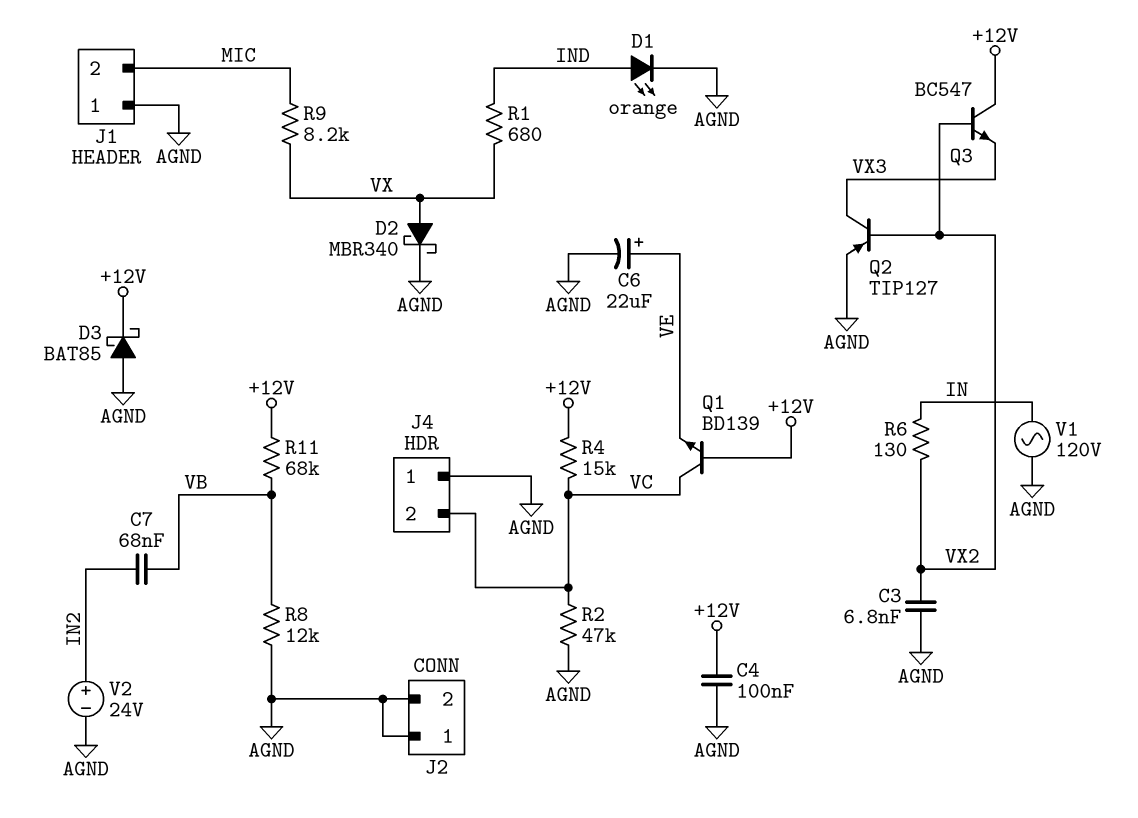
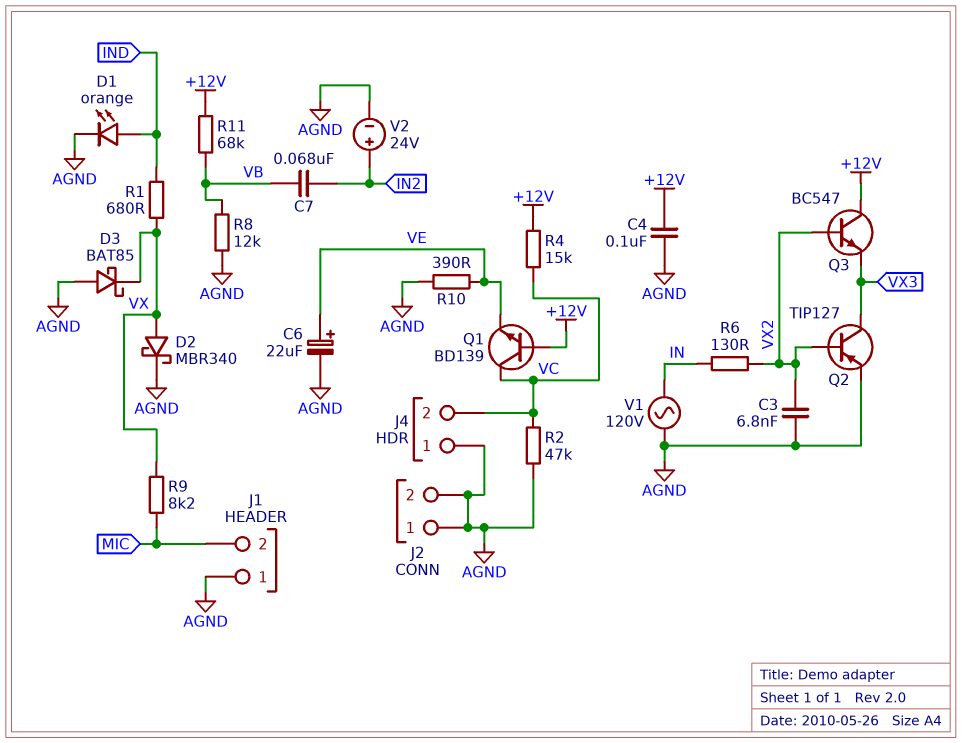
D3: schottky BAT85 (A AGND, K +12V) -> schottky BAT85 (A AGND, K VX)
R10: none -> 390 (AGND, VE)

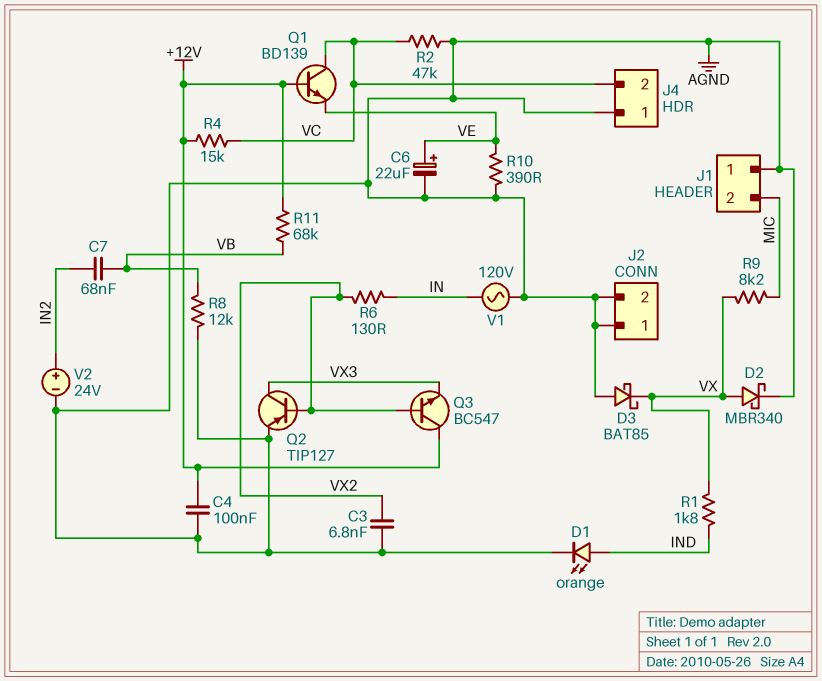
R1: 680 (IND, VX) -> 1.8k (IND, VX)

